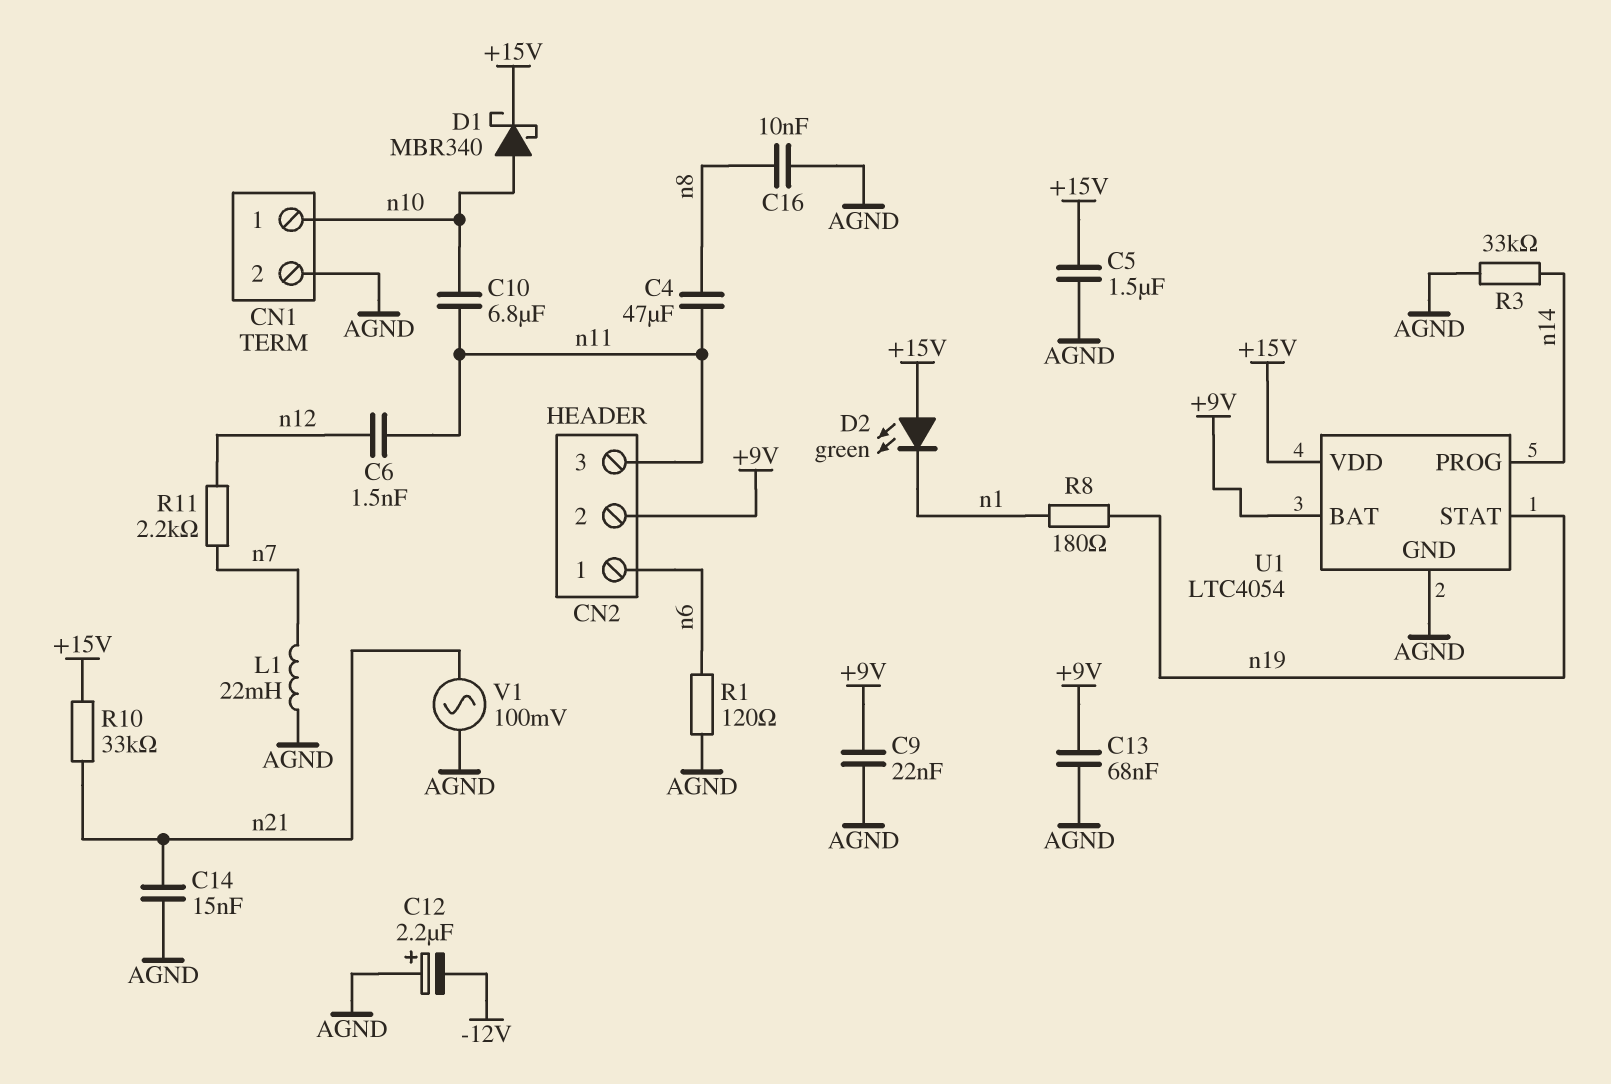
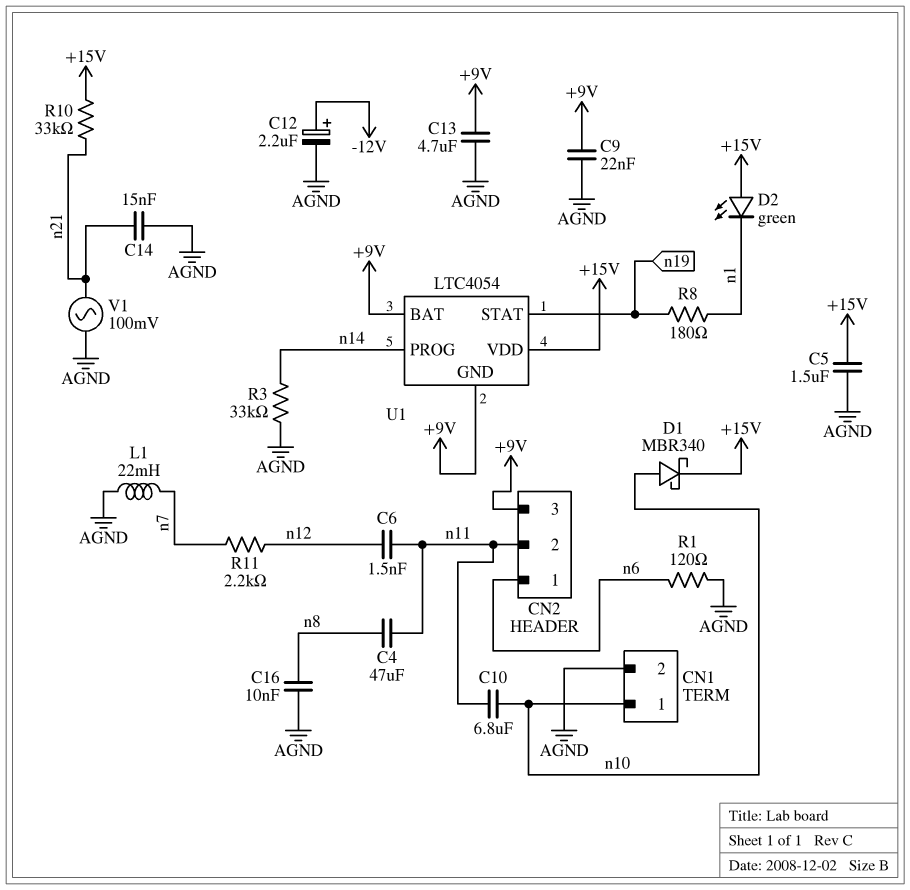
C12: 2.2uF (plus AGND, minus -12V) -> 2.2uF (plus -12V, minus AGND)
C13: 68nF (+9V, AGND) -> 4.7uF (+9V, AGND)
CN2 pin 2: +9V -> n11
CN2 pin 3: n11 -> +9V
U1 pin GND: AGND -> +9V

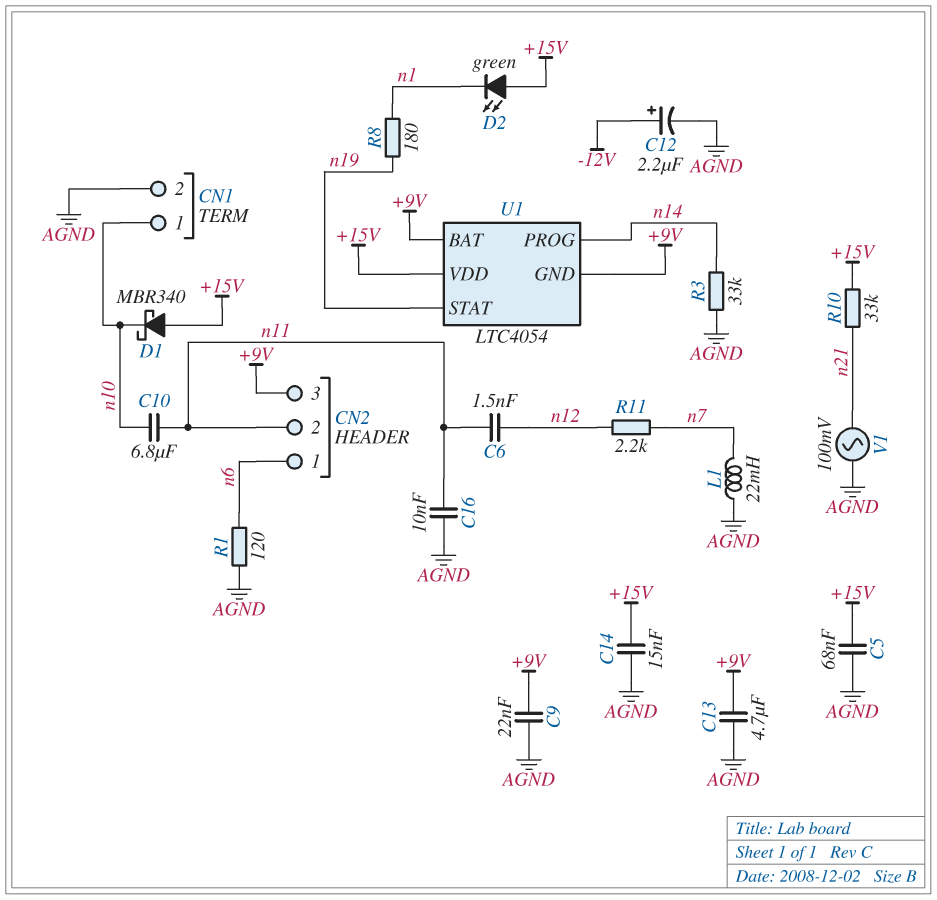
C4: 47uF (n8, n11) -> none
C5: 1.5uF (+15V, AGND) -> 68nF (+15V, AGND)
C14: 15nF (AGND, n21) -> 15nF (+15V, AGND)
C16: 10nF (AGND, n8) -> 10nF (AGND, n11)
D1: schottky MBR340 (A n10, K +15V) -> schottky MBR340 (A +15V, K n10)

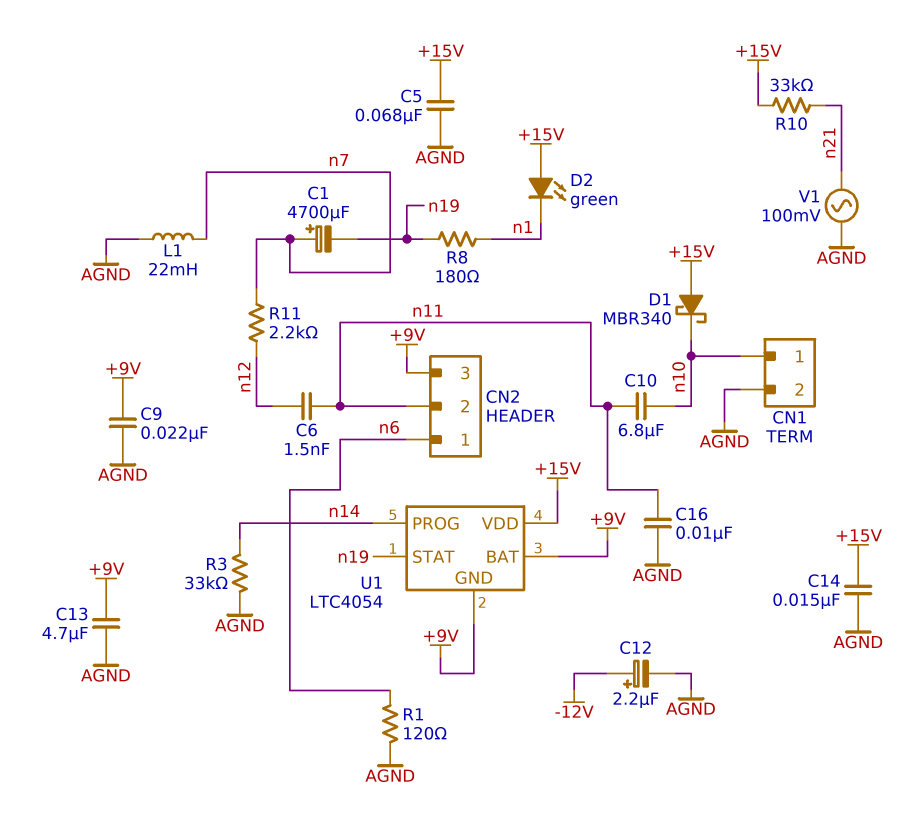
C1: none -> 4700uF (plus n7, minus n19)

